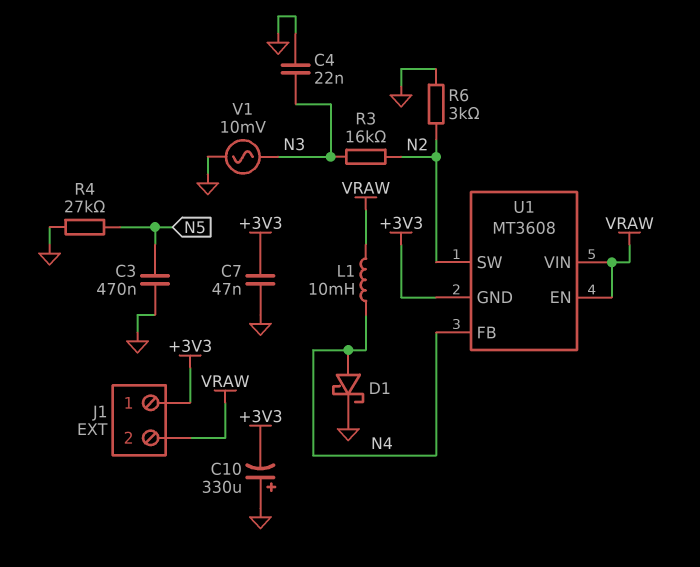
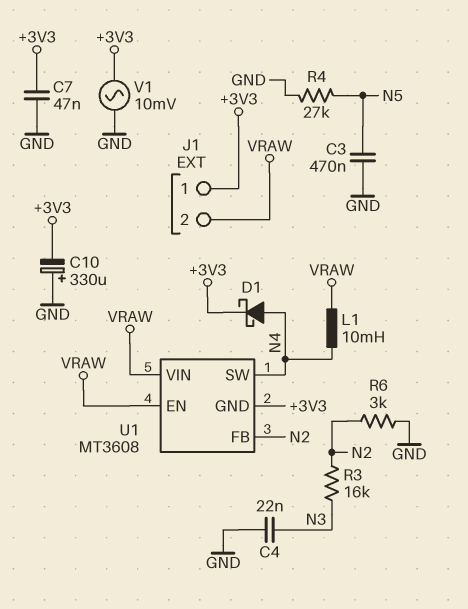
D1: schottky (A N4, K GND) -> schottky (A N4, K +3V3)
U1 pin FB: N4 -> N2
U1 pin SW: N2 -> N4
V1: AC 10mV (GND, N3) -> AC 10mV (+3V3, GND)

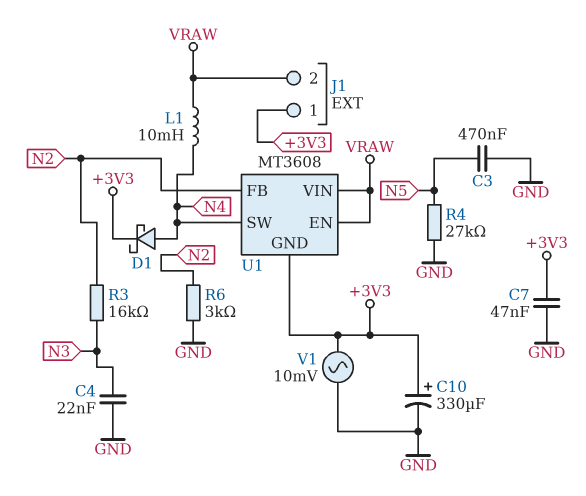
C10: 330uF (plus GND, minus +3V3) -> 330uF (plus +3V3, minus GND)

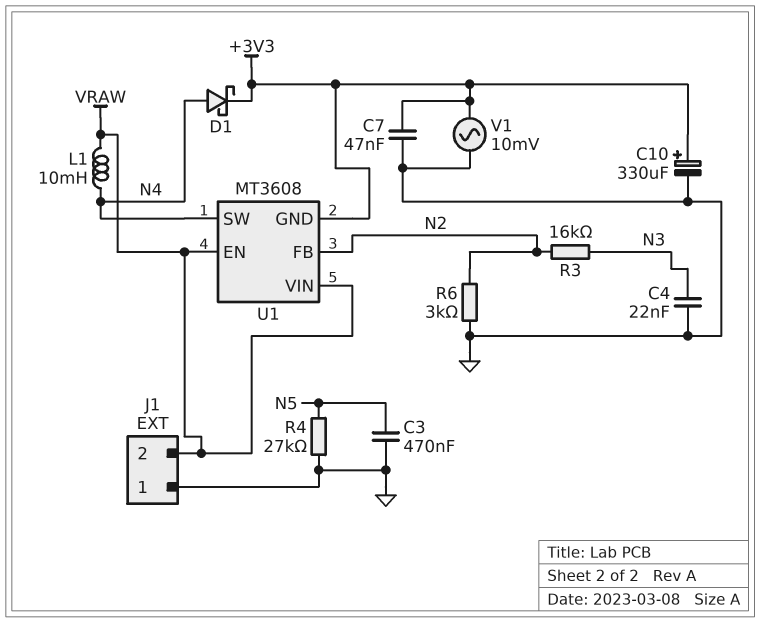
J1 pin 1: +3V3 -> GND

